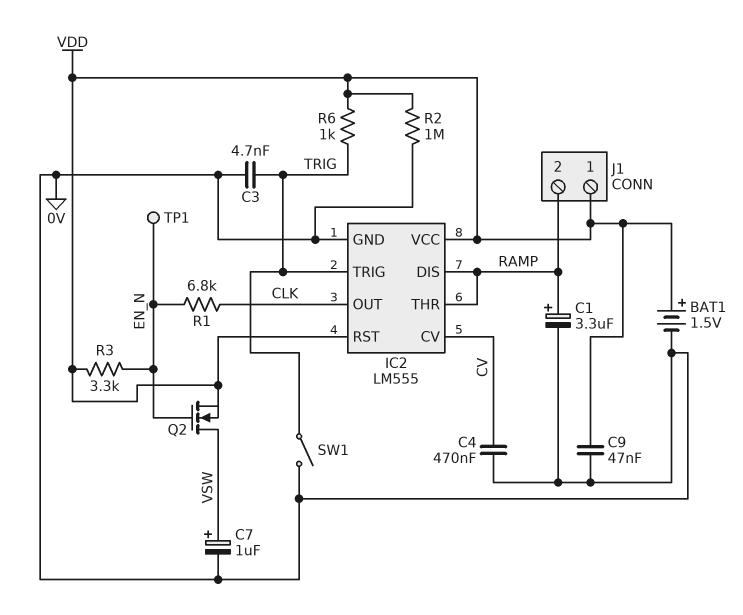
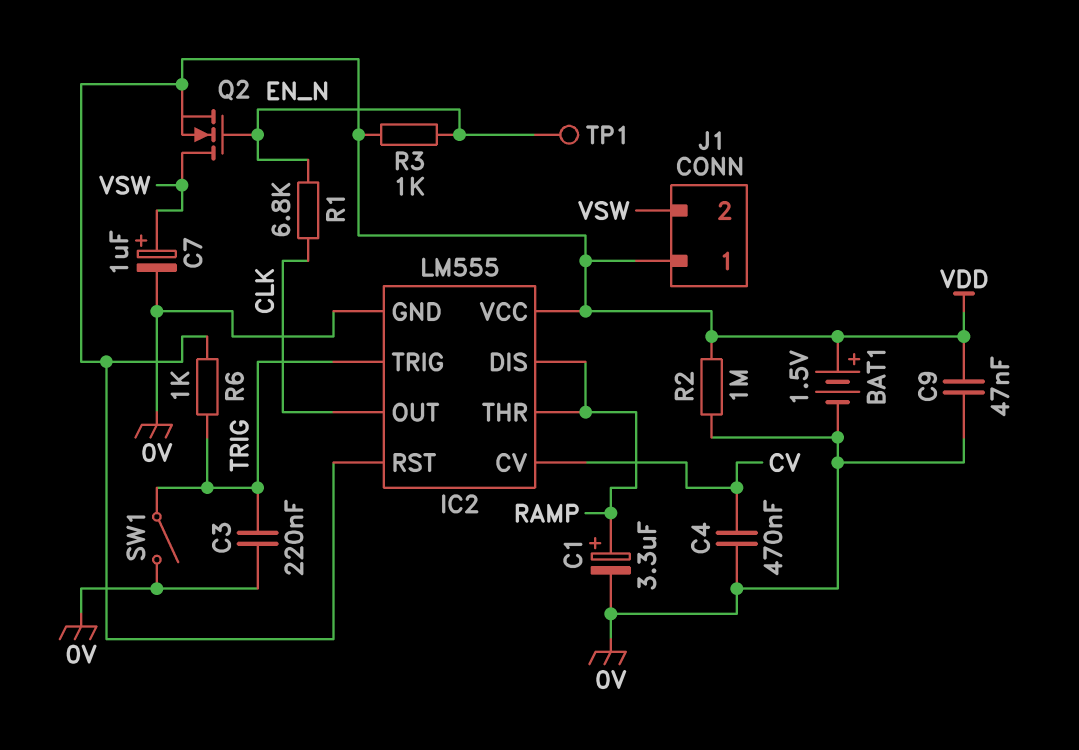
C3: 4.7nF (0V, TRIG) -> 220nF (0V, TRIG)
J1 pin 2: RAMP -> VSW
R3: 3.3k (EN_N, VDD) -> 1k (EN_N, VDD)

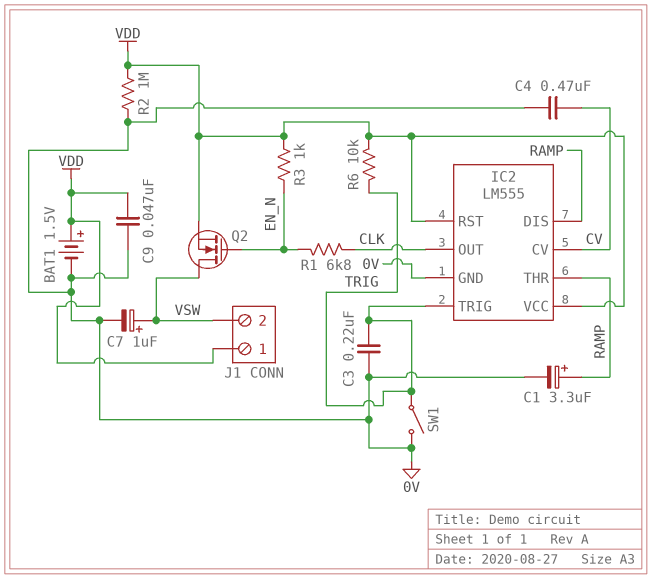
R6: 1k (TRIG, VDD) -> 10k (TRIG, VDD)
TP1: test point (EN_N) -> none

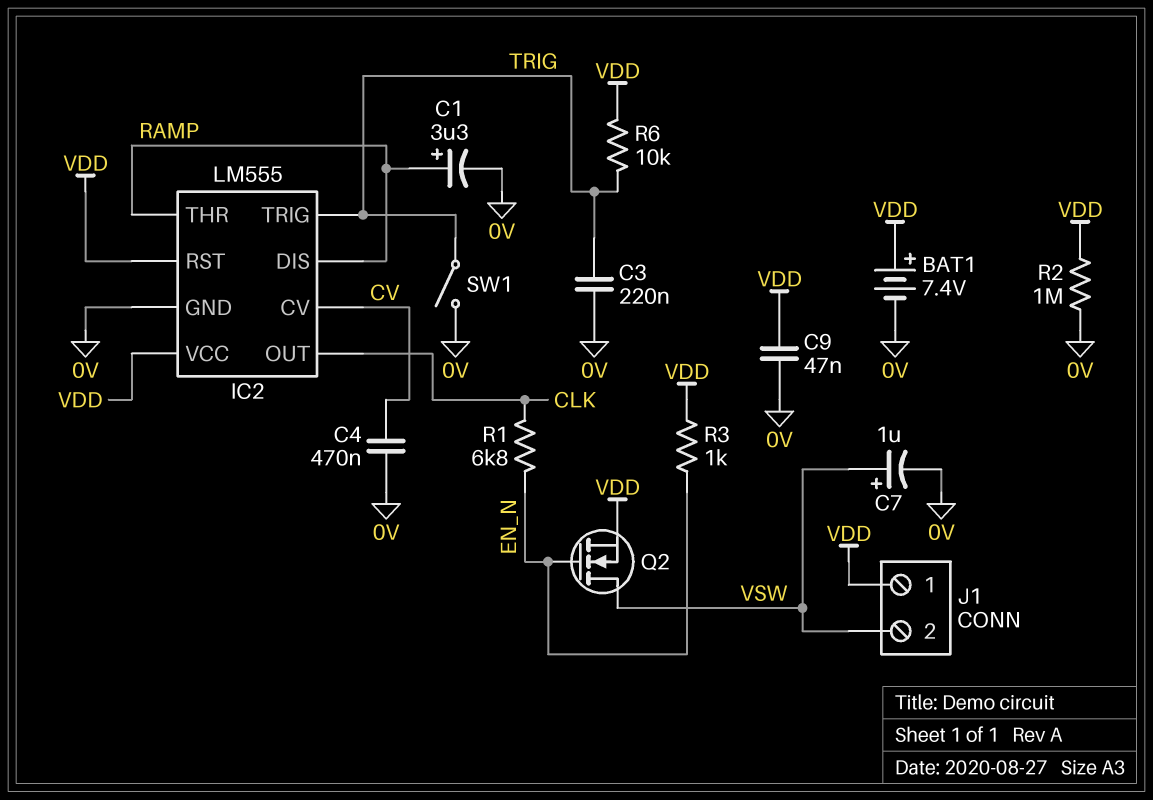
BAT1: 1.5V (plus VDD, minus 0V) -> 7.4V (plus VDD, minus 0V)

